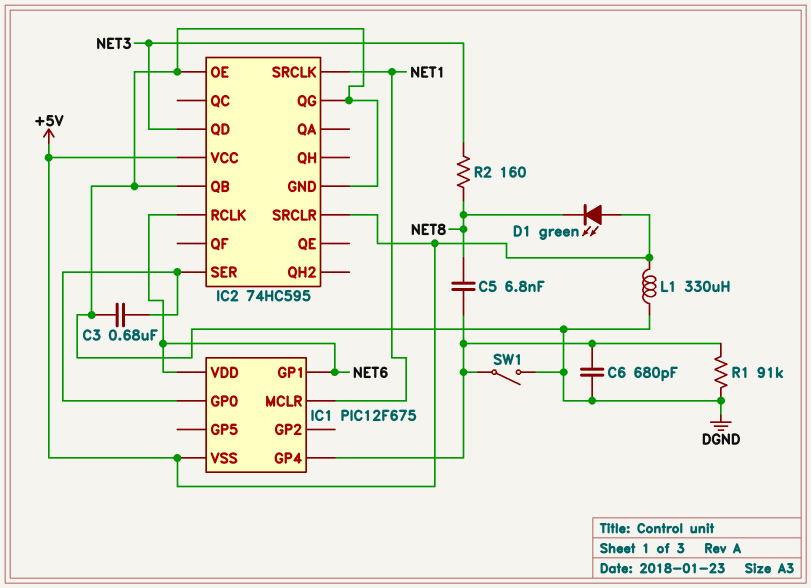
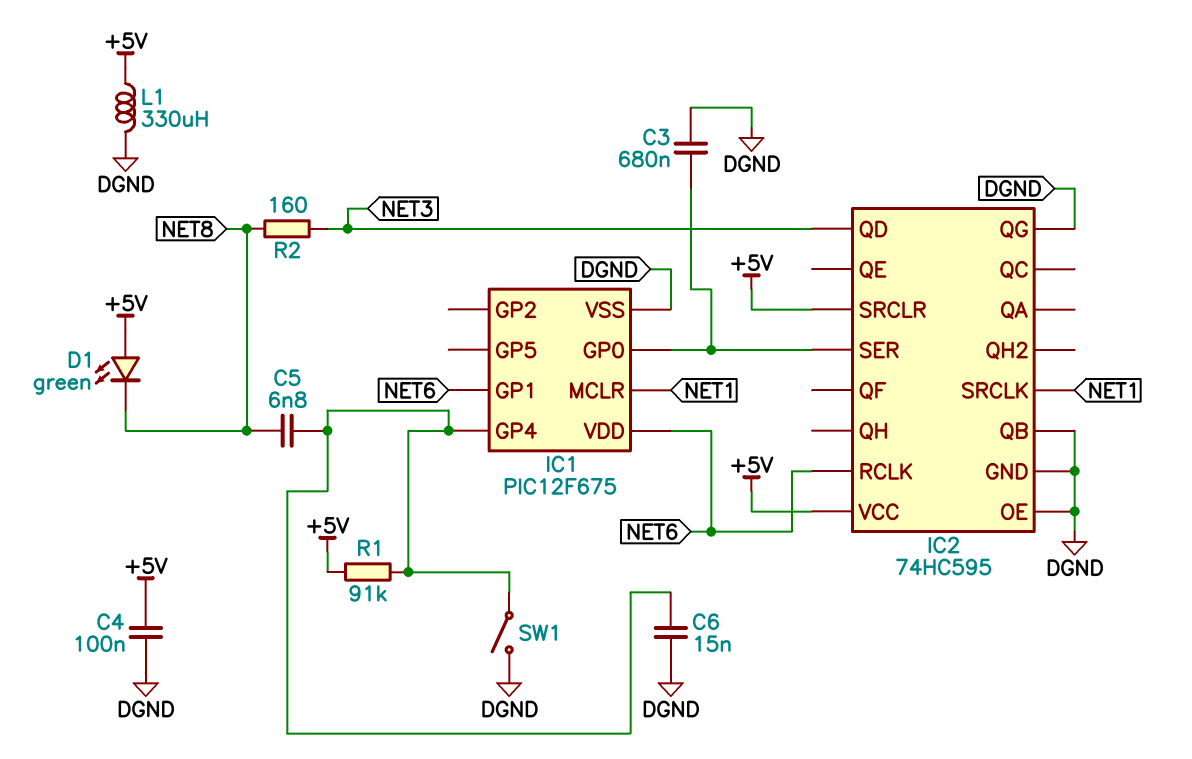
C4: none -> 100nF (+5V, DGND)
C6: 680pF (DGND, IC1/GP4) -> 15nF (DGND, IC1/GP4)
IC1 pin VSS: +5V -> DGND
R1: 91k (DGND, IC1/GP4) -> 91k (+5V, IC1/GP4)

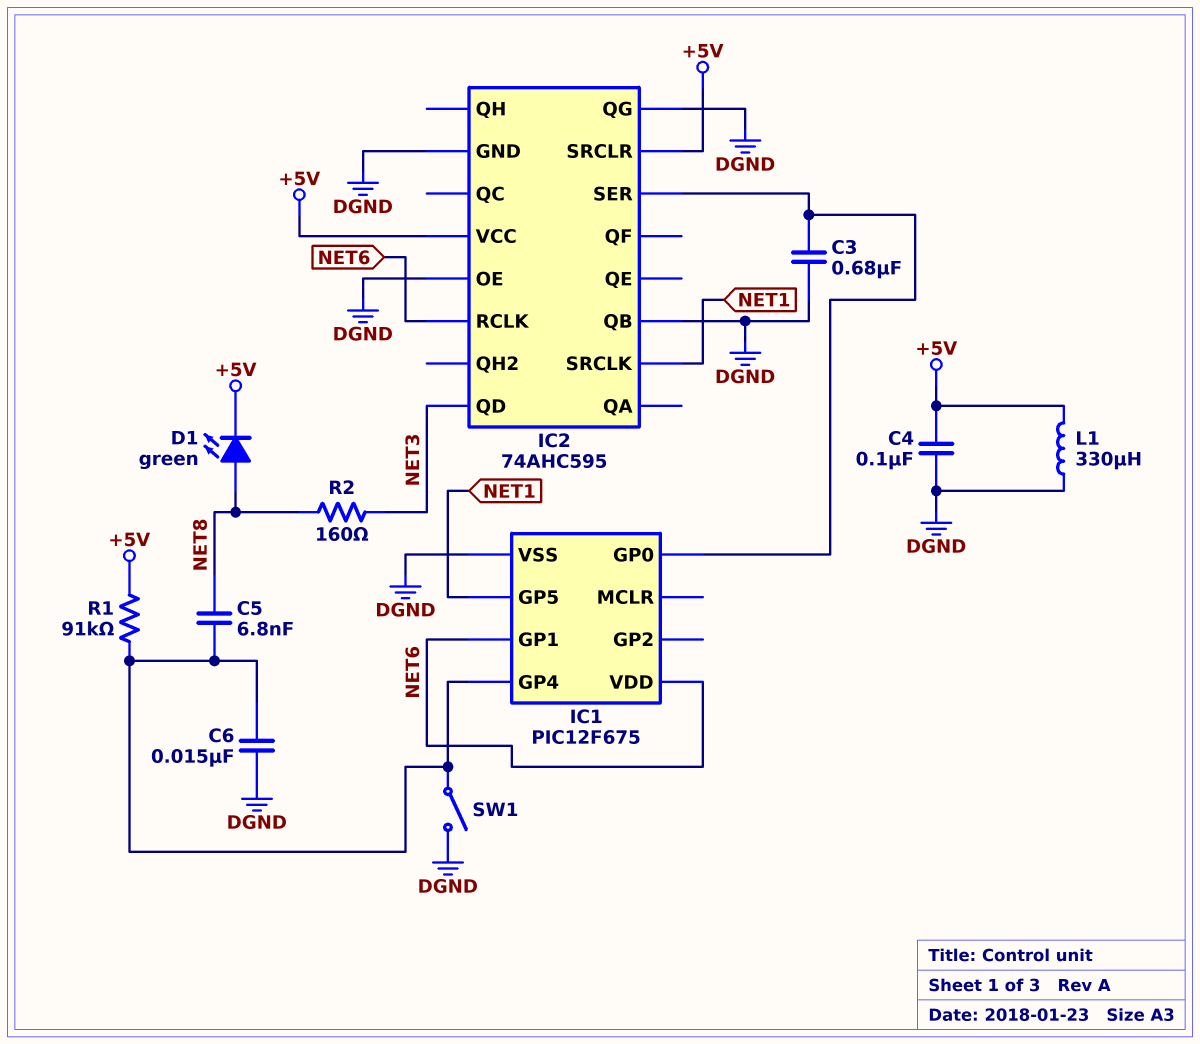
D1: LED green (A +5V, K NET8) -> LED green (A NET8, K +5V)
IC1 pin GP5: none -> NET1
IC1 pin MCLR: NET1 -> none
IC2: 74HC595 -> 74AHC595

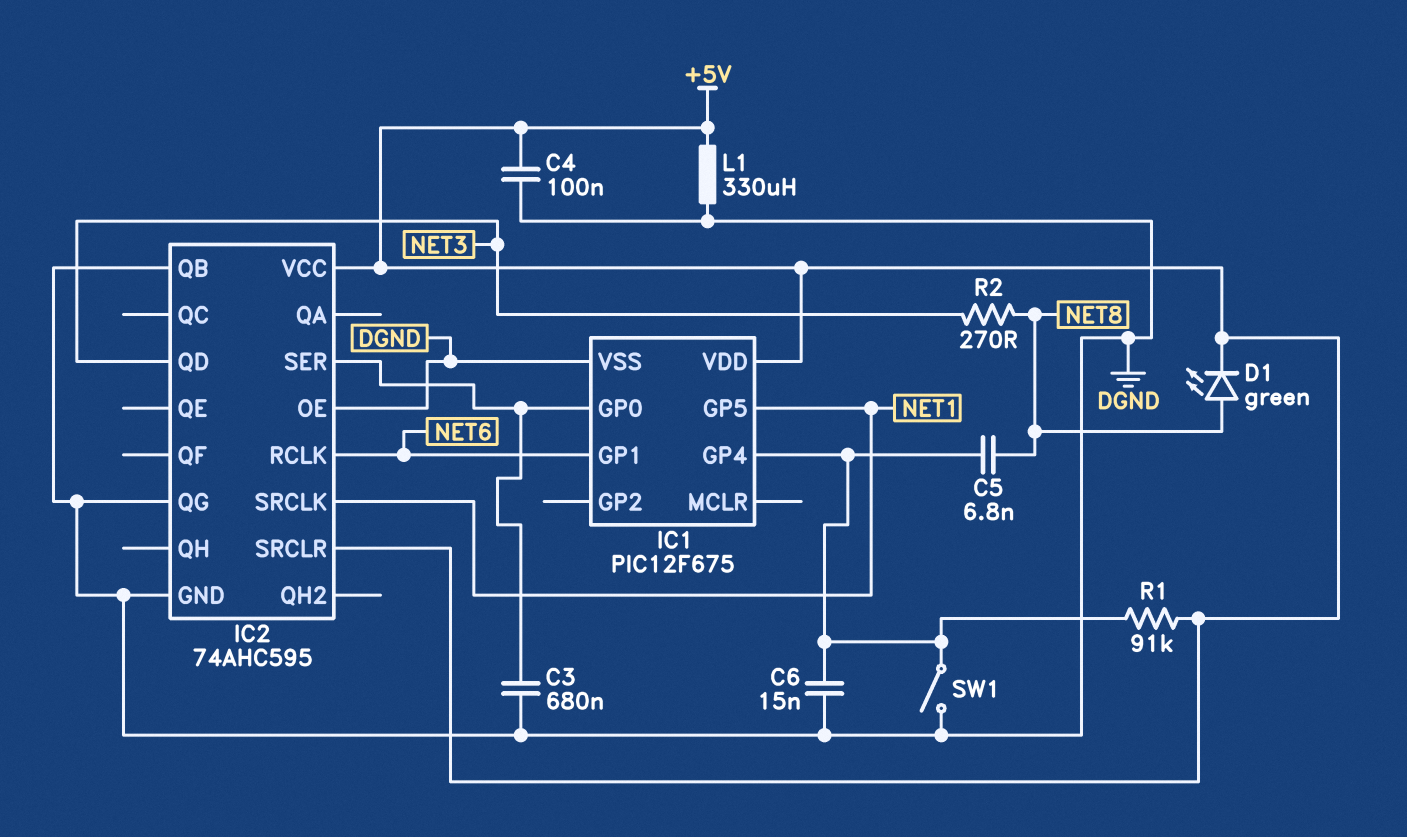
IC1 pin VDD: NET6 -> +5V
R2: 160 (NET3, NET8) -> 270 (NET3, NET8)

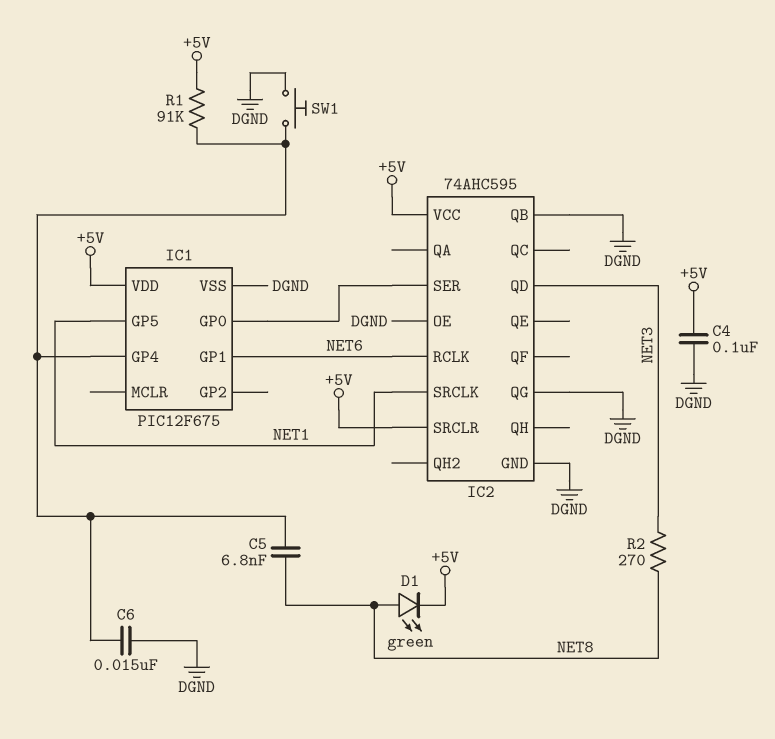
C3: 680nF (DGND, IC1/GP0) -> none
L1: 330uH (+5V, DGND) -> none
SW1: switch (DGND, IC1/GP4) -> button (DGND, IC1/GP4)

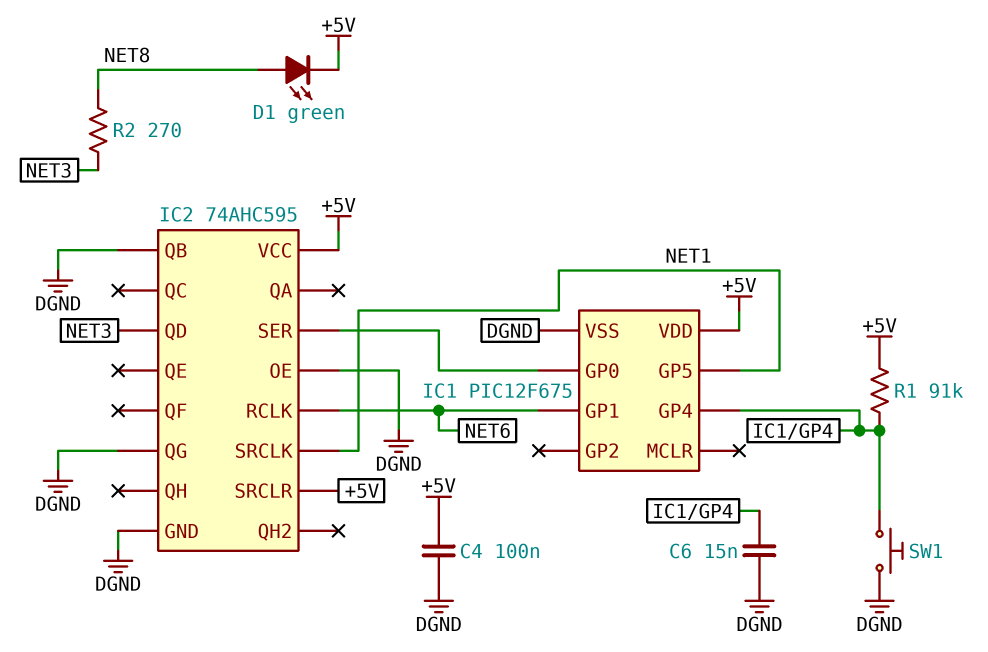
C5: 6.8nF (IC1/GP4, NET8) -> none

